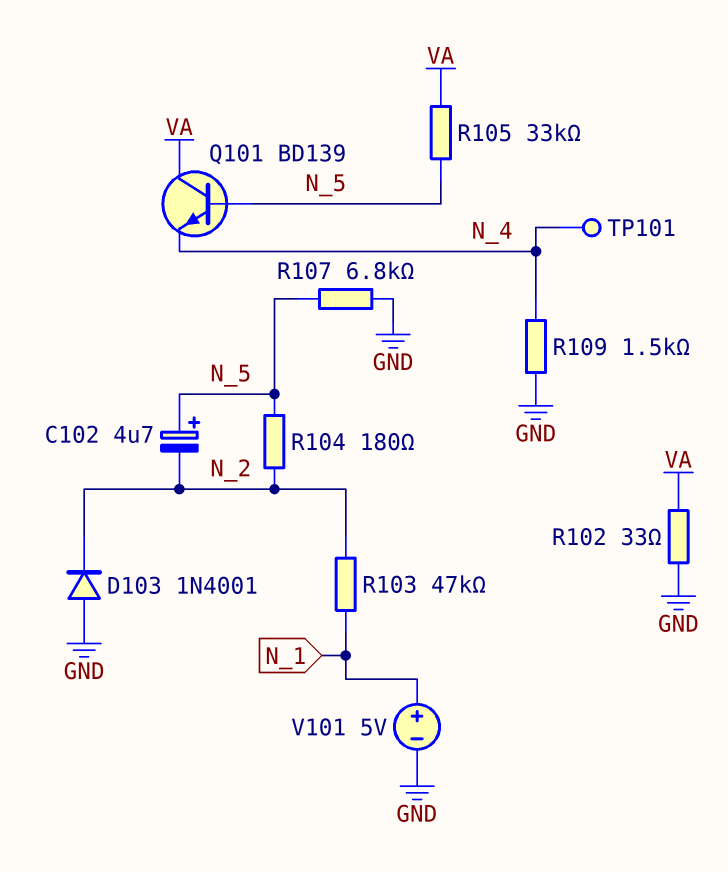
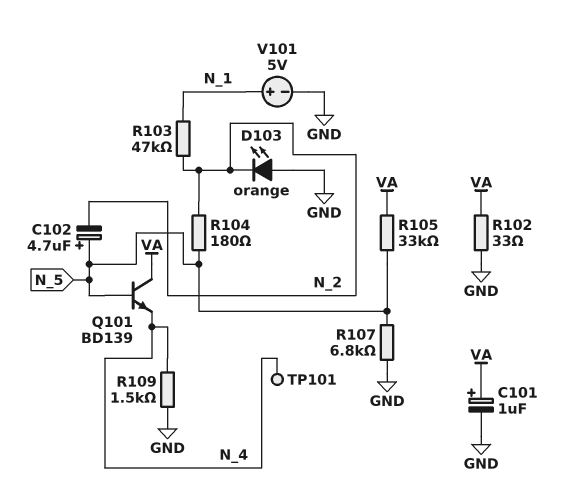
C101: none -> 1uF (plus VA, minus GND)
D103: diode 1N4001 (A GND, K N_2) -> LED orange (A GND, K N_2)

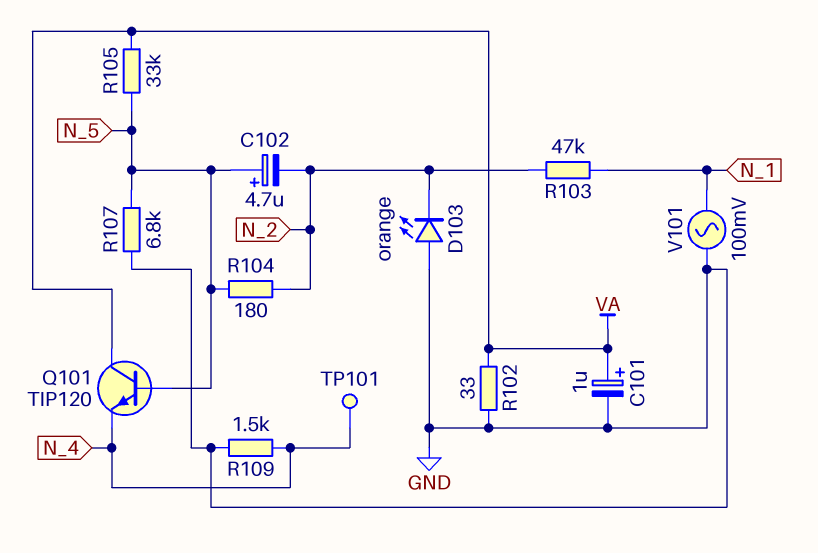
Q101: NPN BD139 (B N_5, C VA, E N_4) -> NPN TIP120 (B N_5, C VA, E N_4)
V101: 5V (plus N_1, minus GND) -> AC 100mV (GND, N_1)

